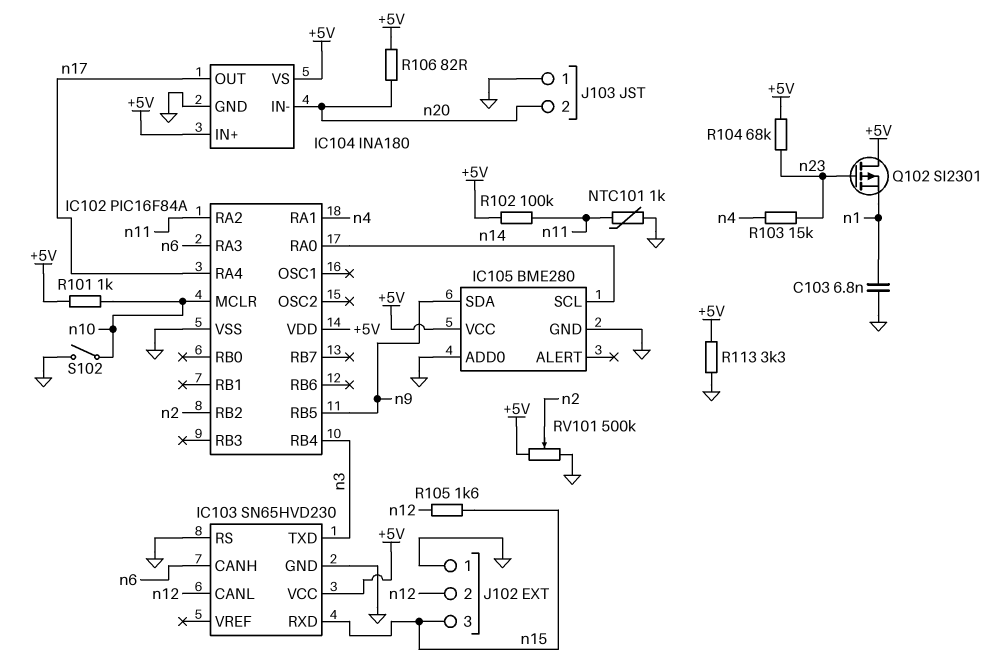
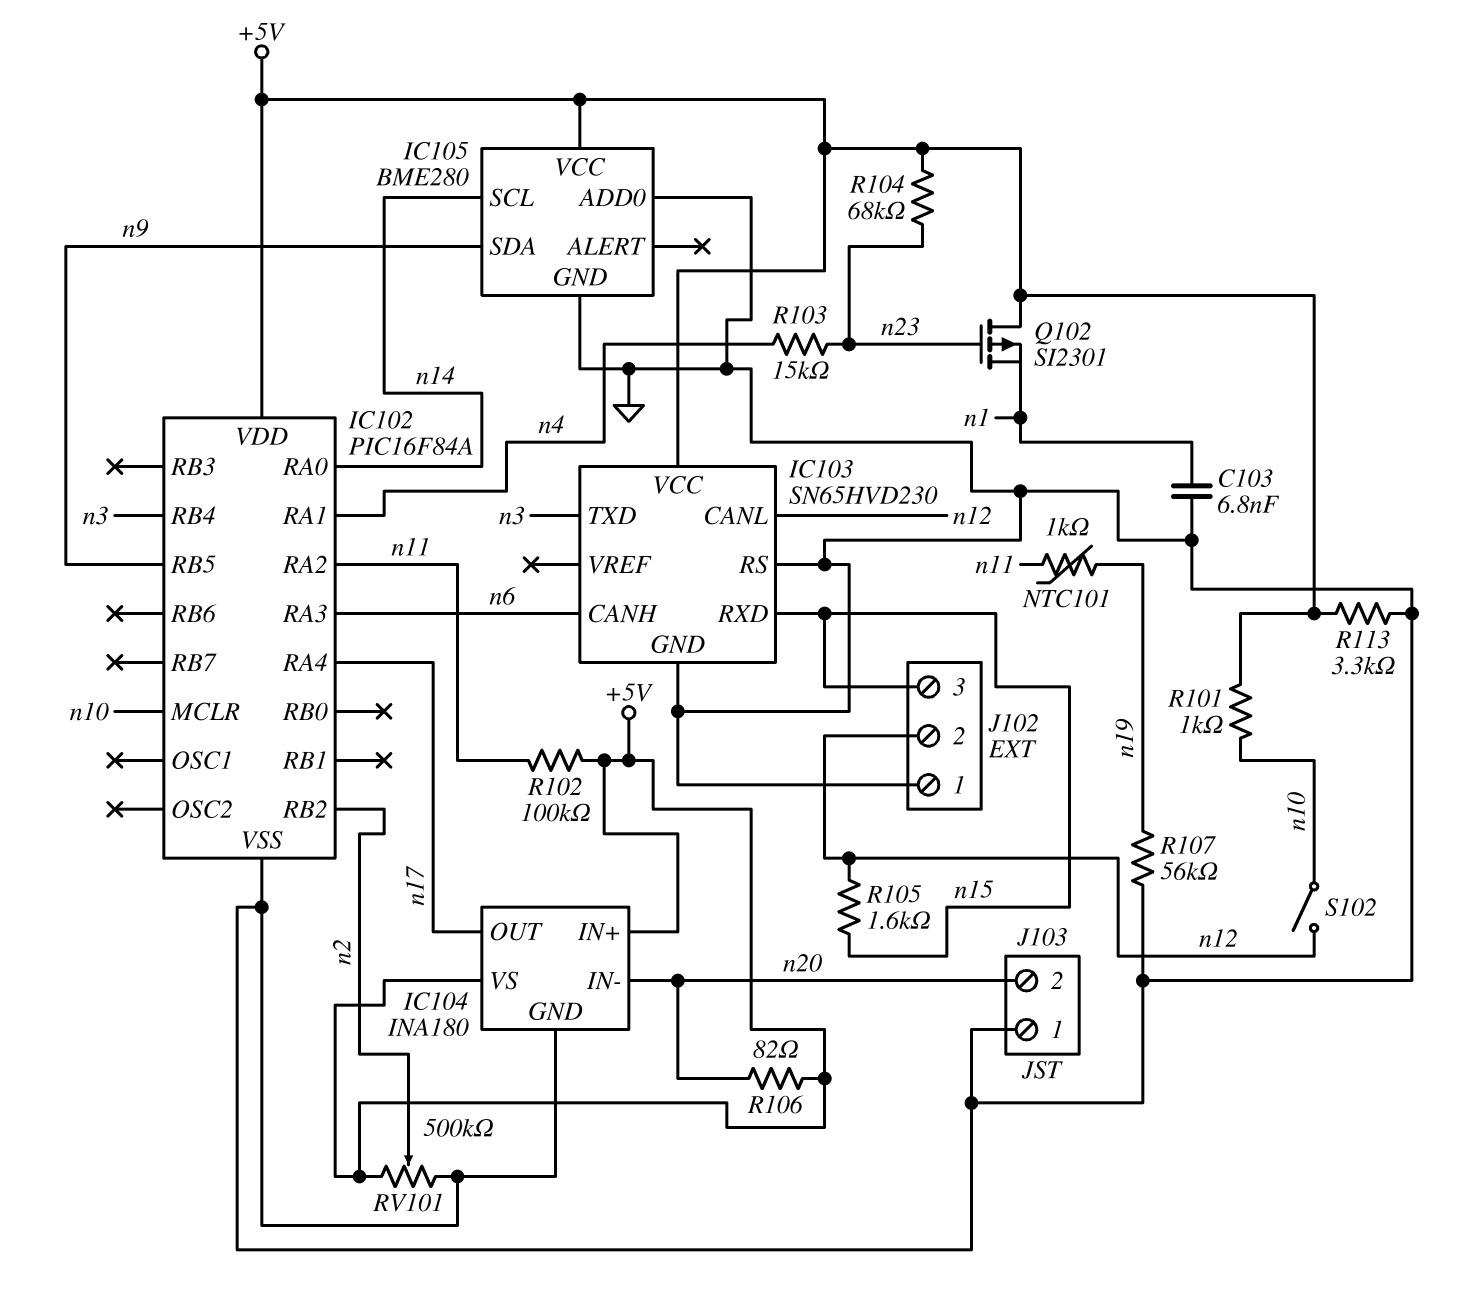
NTC101: 1k (GND, n11) -> 1k (n11, n19)
R107: none -> 56k (GND, n19)
S102: switch (GND, n10) -> switch (n10, n12)

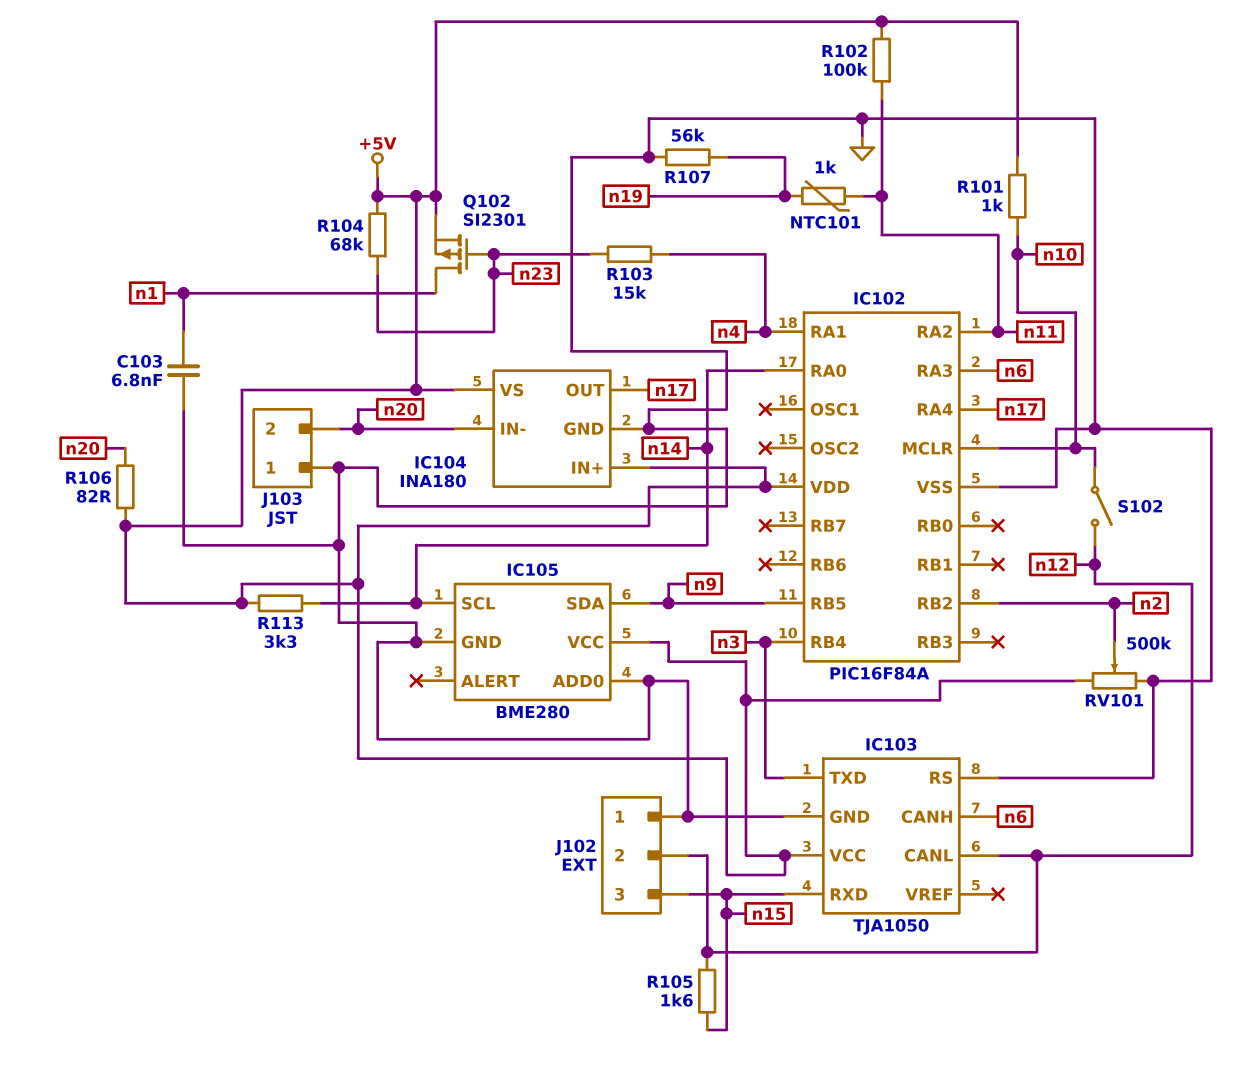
IC103: SN65HVD230 -> TJA1050
Q102: PMOS SI2301 (G n23, D +5V, S n1) -> PMOS SI2301 (G n23, D n1, S +5V)
R113: 3.3k (+5V, GND) -> 3.3k (+5V, n14)

